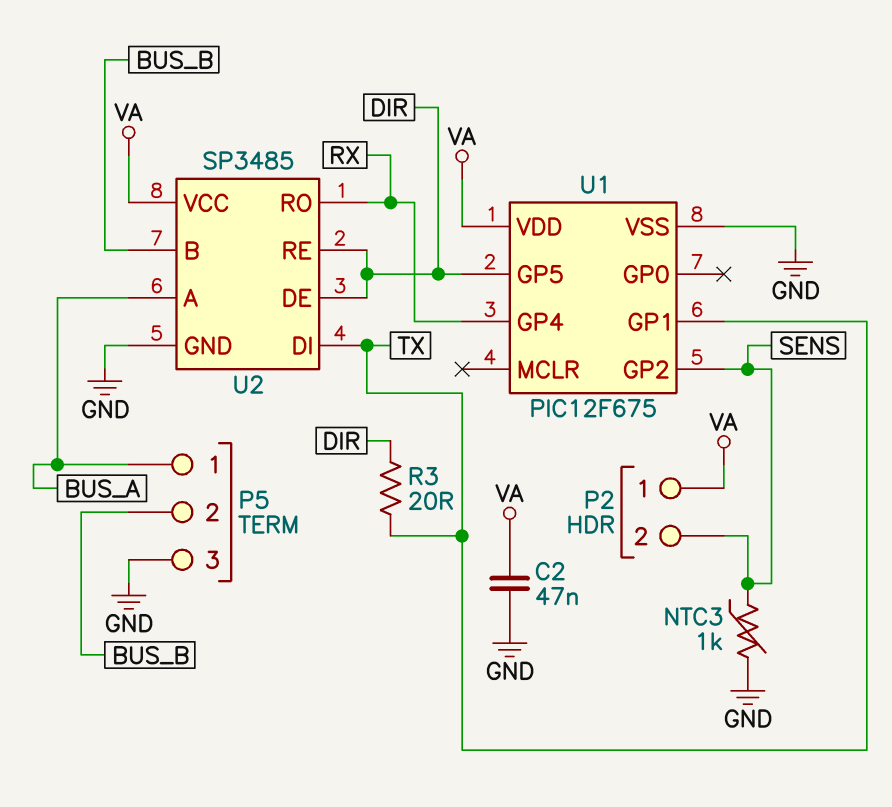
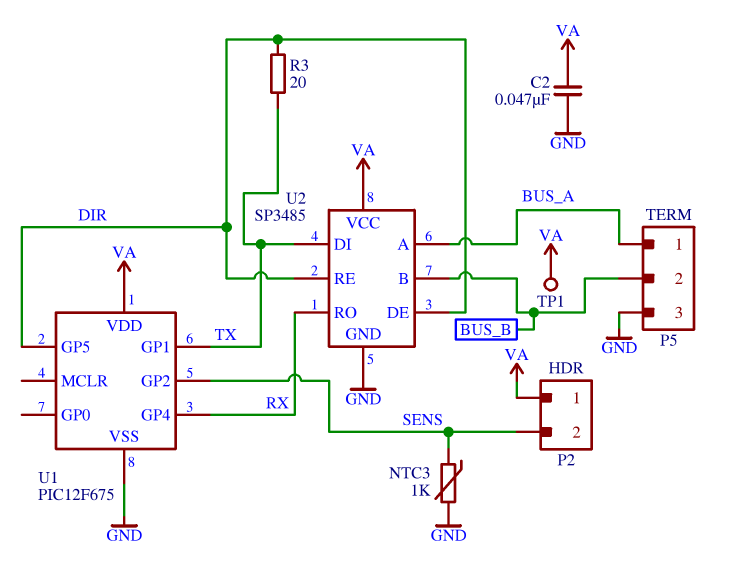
TP1: none -> test point (VA)

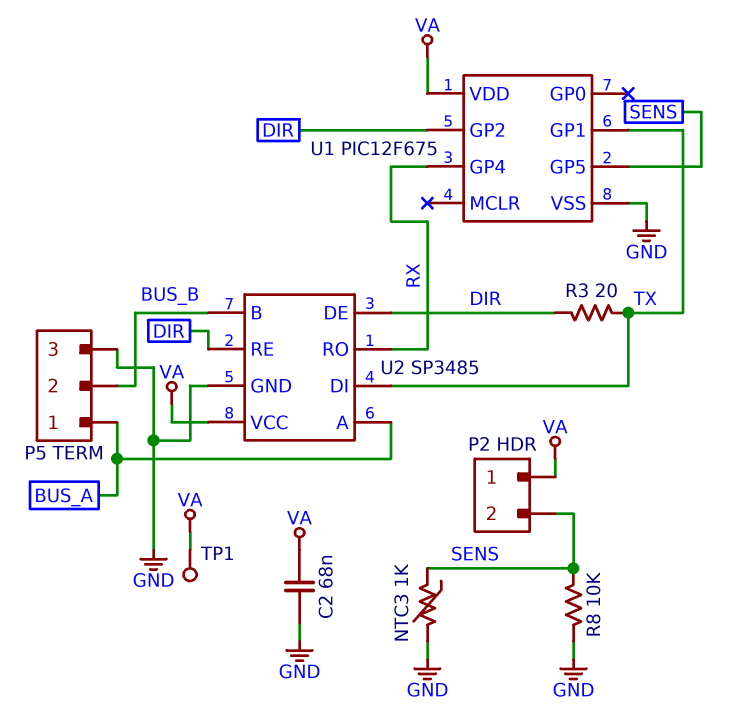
C2: 47nF (GND, VA) -> 68nF (GND, VA)
R8: none -> 10k (GND, SENS)
U1 pin GP2: SENS -> DIR
U1 pin GP5: DIR -> SENS

